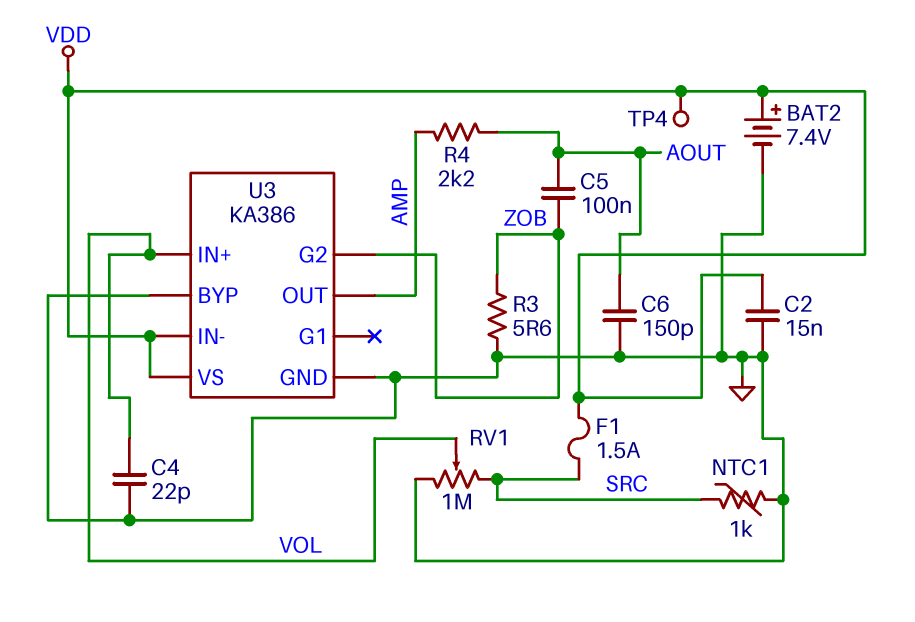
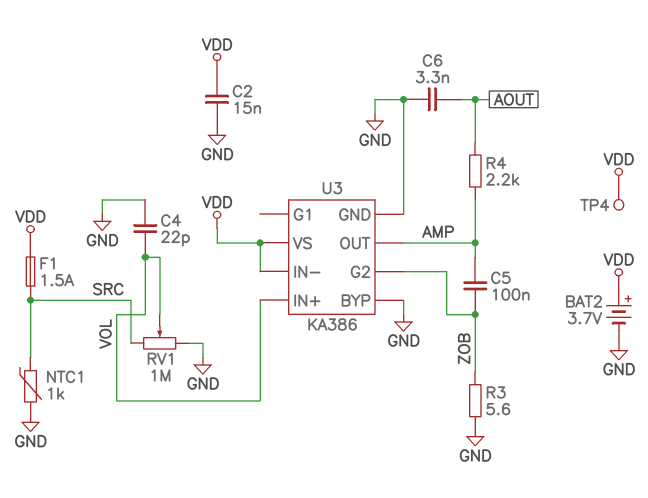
BAT2: 7.4V (plus VDD, minus GND) -> 3.7V (plus VDD, minus GND)
C5: 100nF (AOUT, ZOB) -> 100nF (AMP, ZOB)
C6: 150pF (AOUT, GND) -> 3.3nF (AOUT, GND)

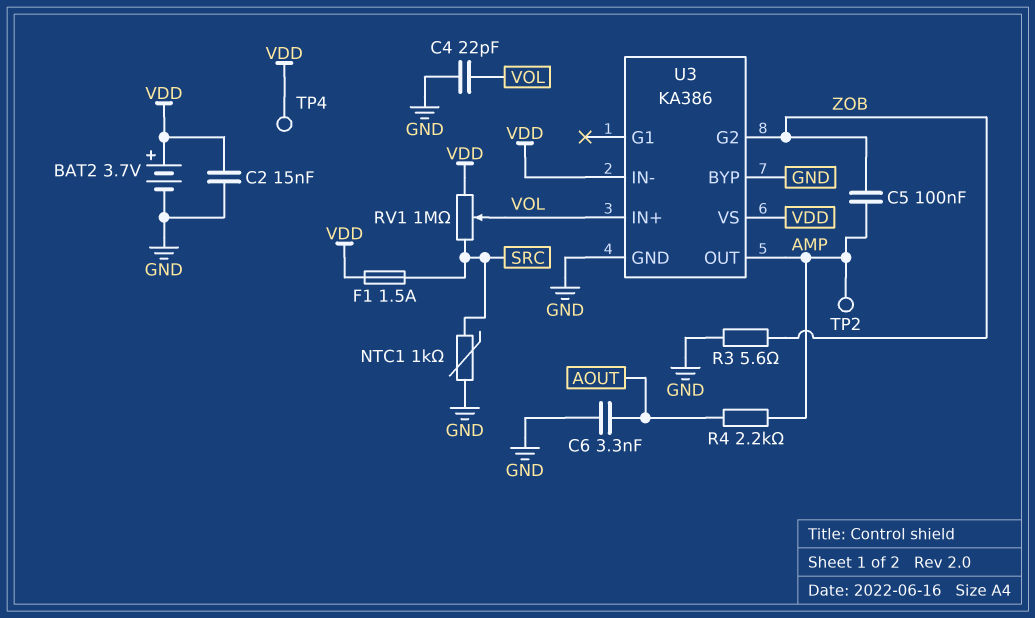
RV1: 1M (GND, SRC, wiper VOL) -> 1M (SRC, VDD, wiper VOL)
TP2: none -> test point (AMP)

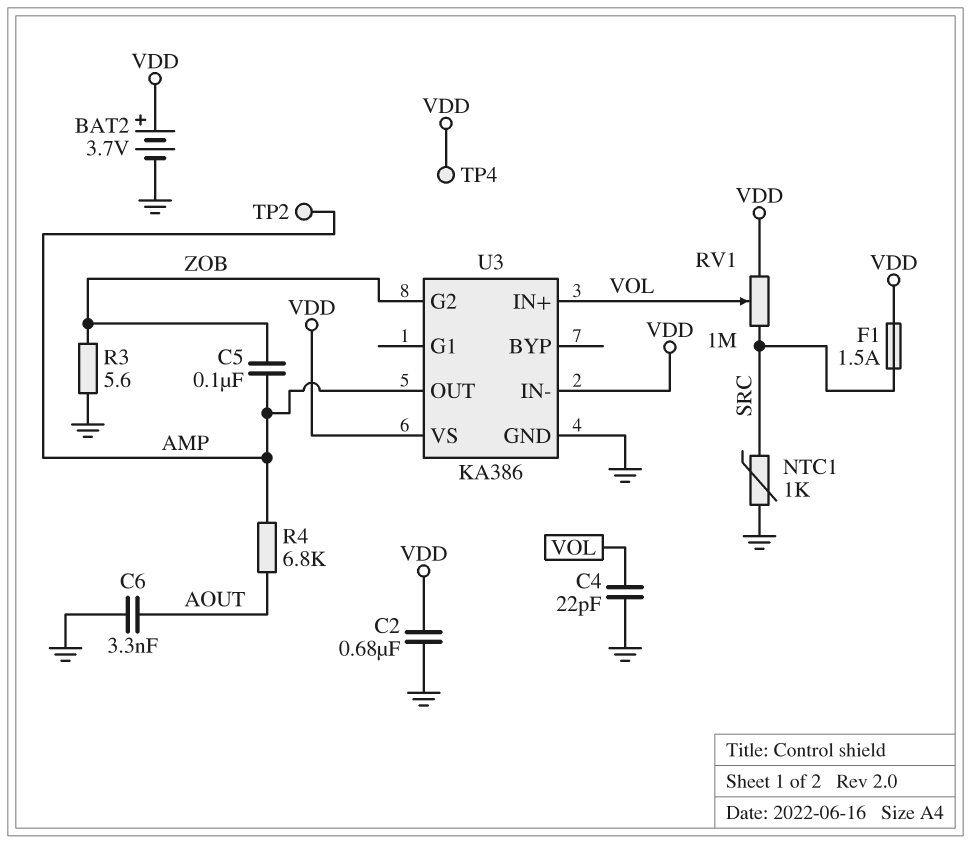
C2: 15nF (GND, VDD) -> 680nF (GND, VDD)
R4: 2.2k (AMP, AOUT) -> 6.8k (AMP, AOUT)
U3 pin BYP: GND -> none

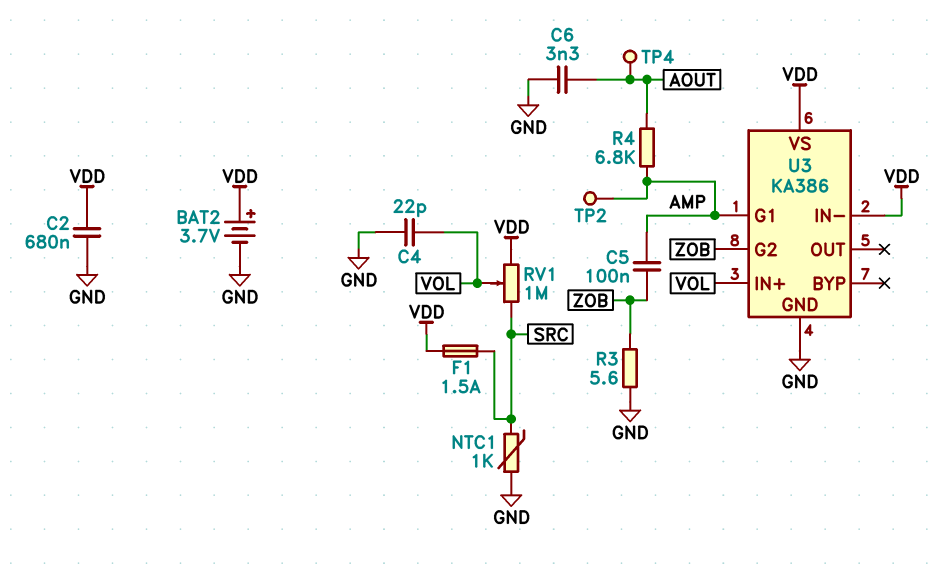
TP4: test point (VDD) -> test point (AOUT)
U3 pin G1: none -> AMP
U3 pin OUT: AMP -> none

